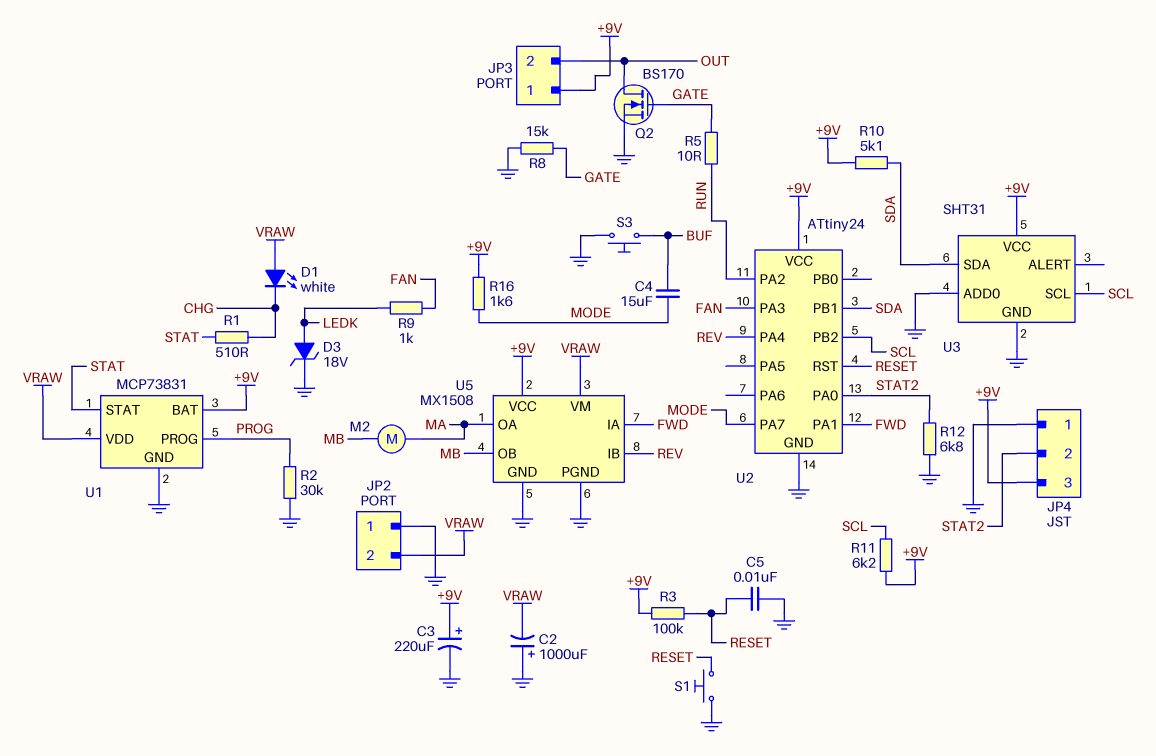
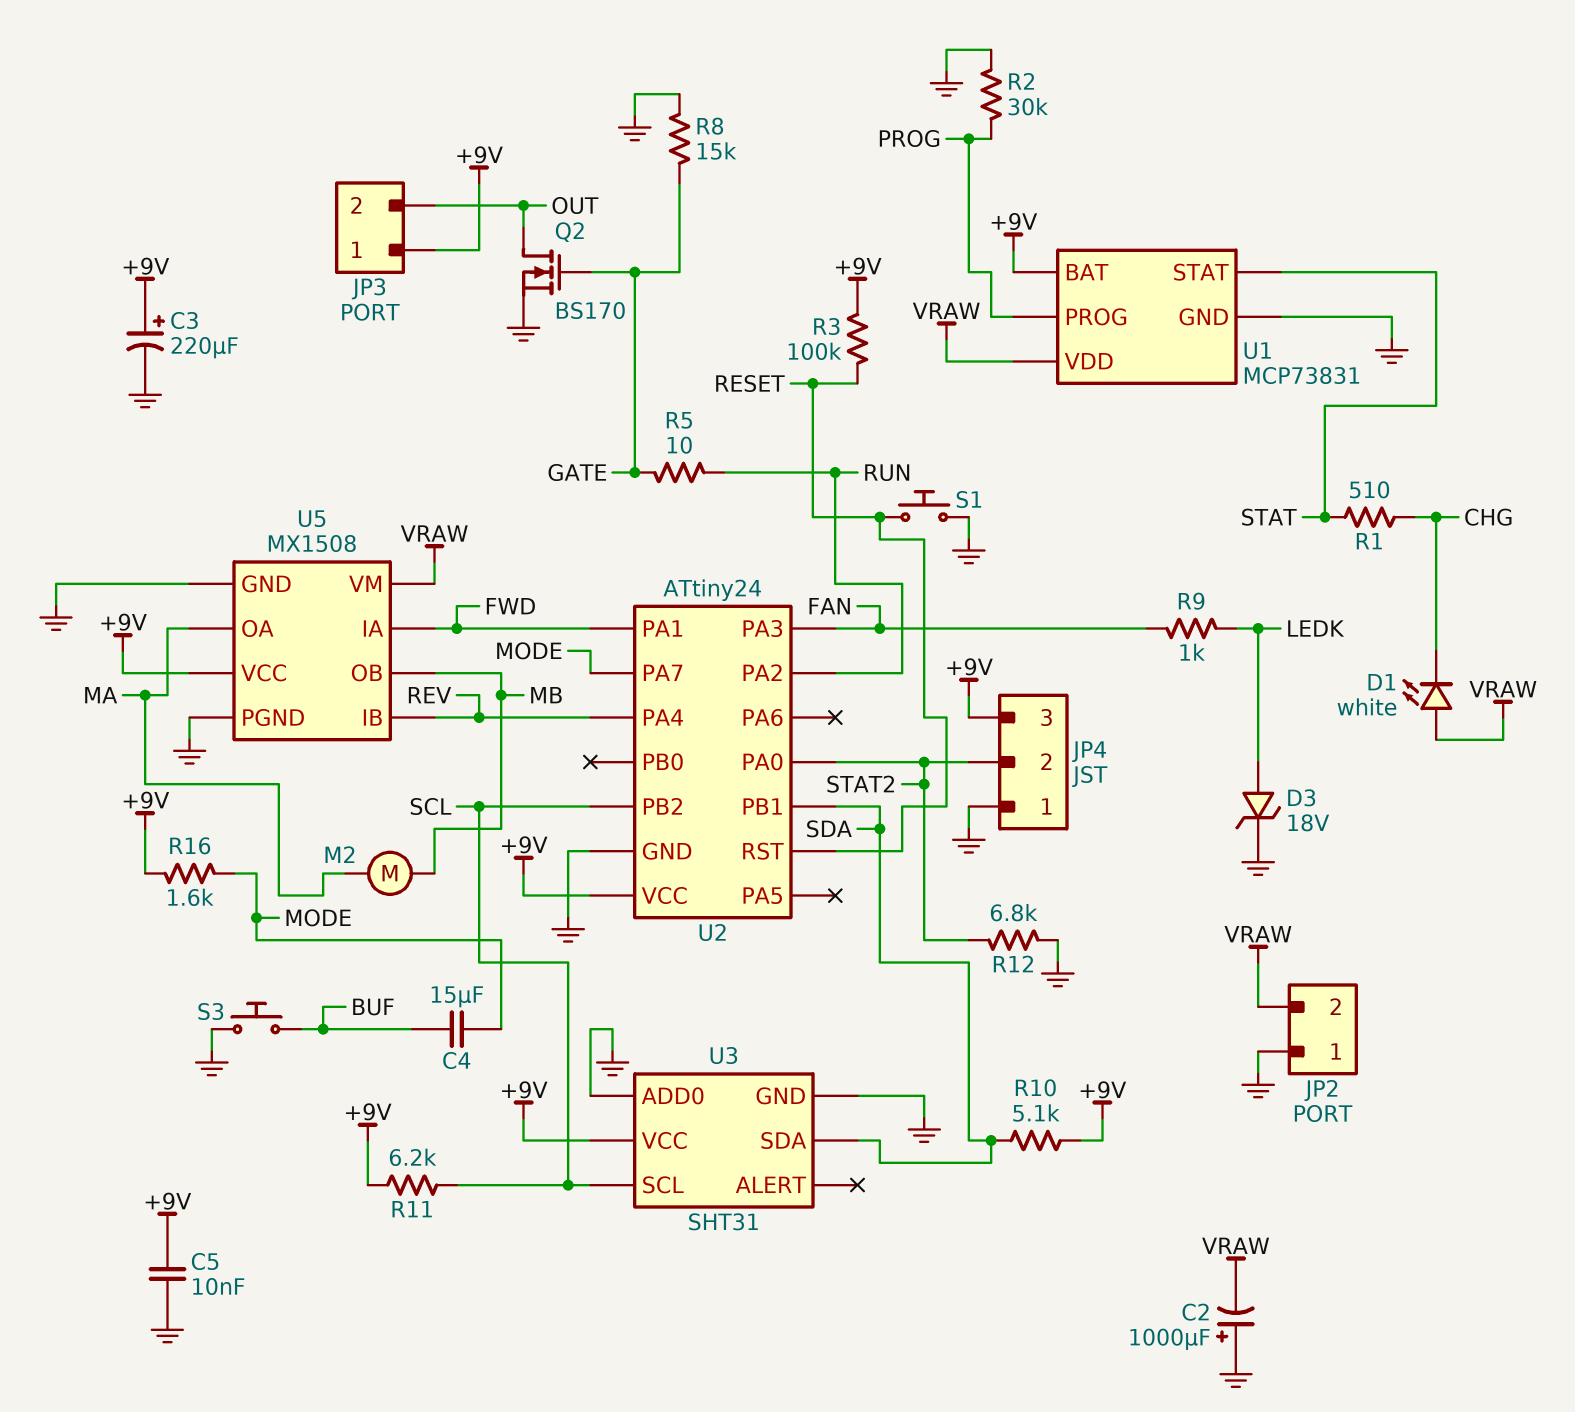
C5: 10nF (GND, RESET) -> 10nF (+9V, GND)

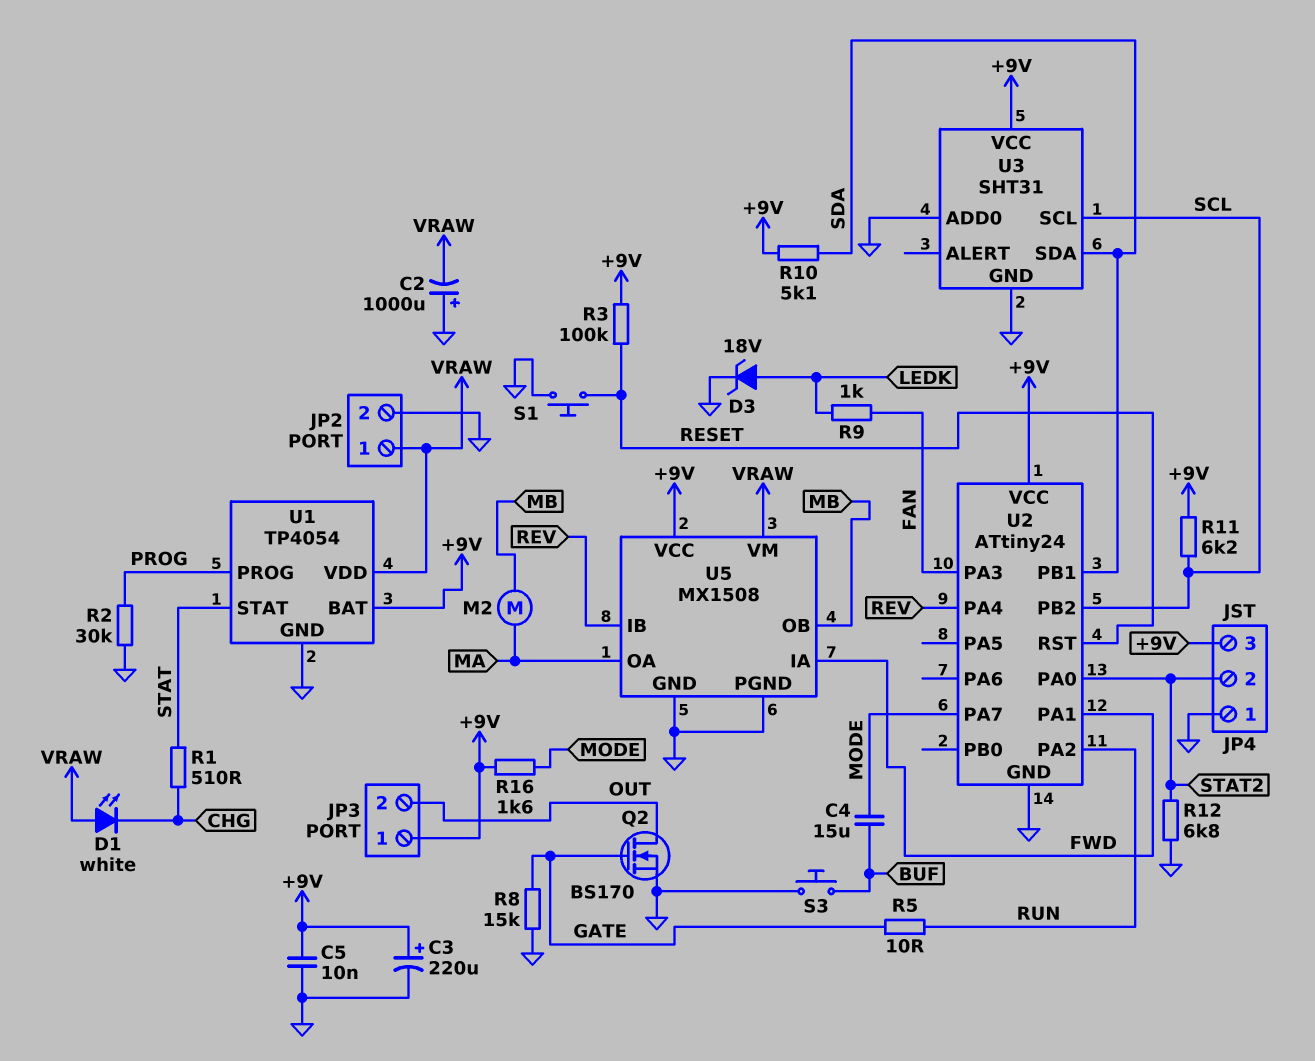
JP2 pin 1: GND -> VRAW
JP2 pin 2: VRAW -> GND
U1: MCP73831 -> TP4054

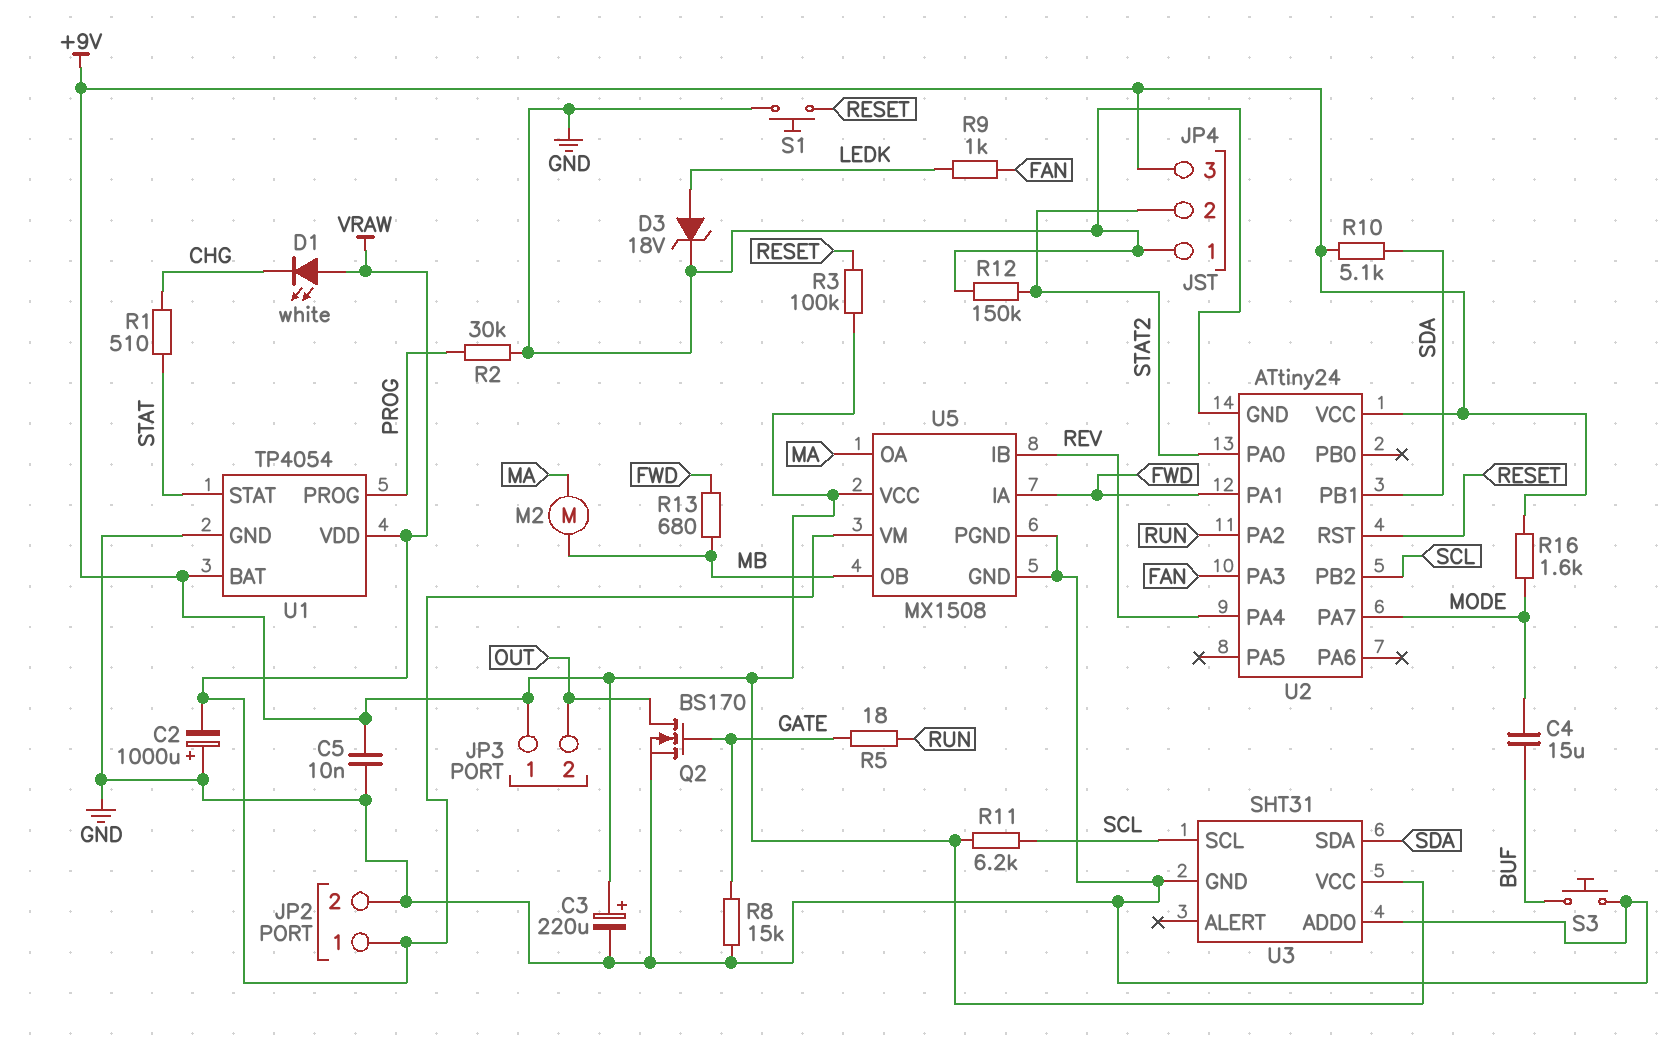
R5: 10 (GATE, RUN) -> 18 (GATE, RUN)
R12: 6.8k (GND, STAT2) -> 150k (GND, STAT2)
R13: none -> 680 (FWD, MB)

